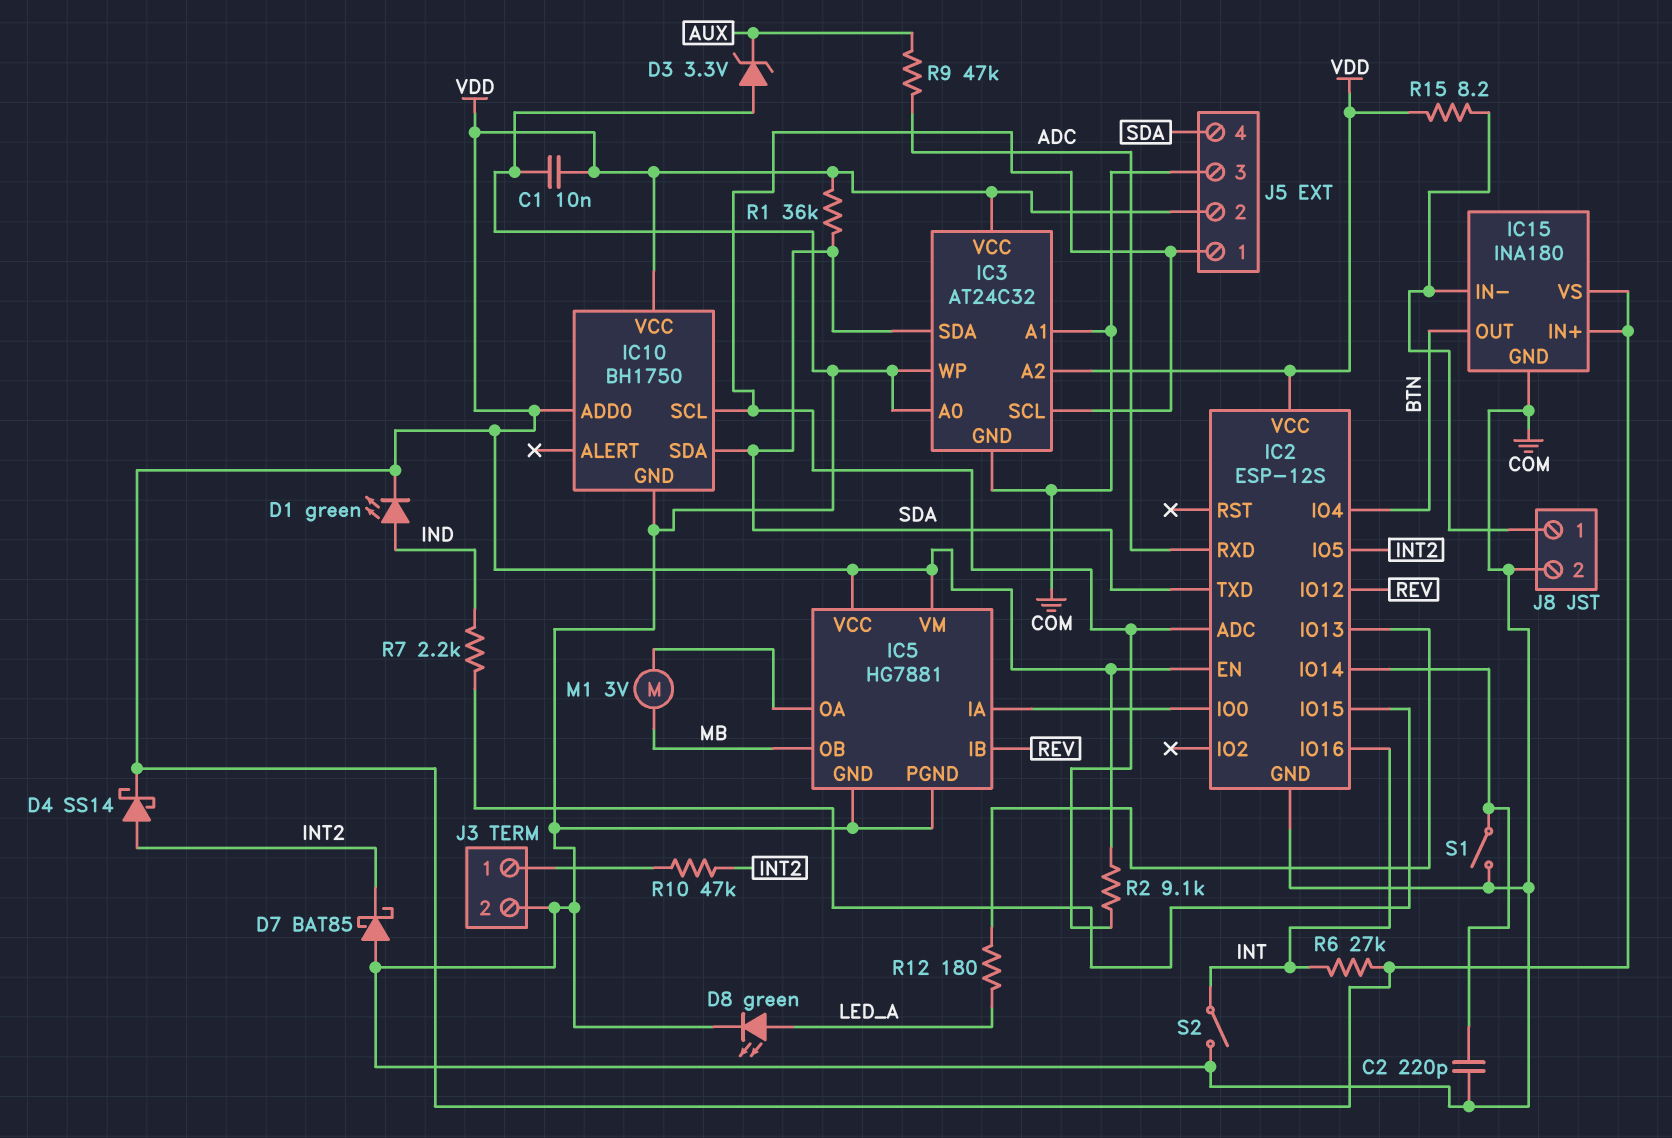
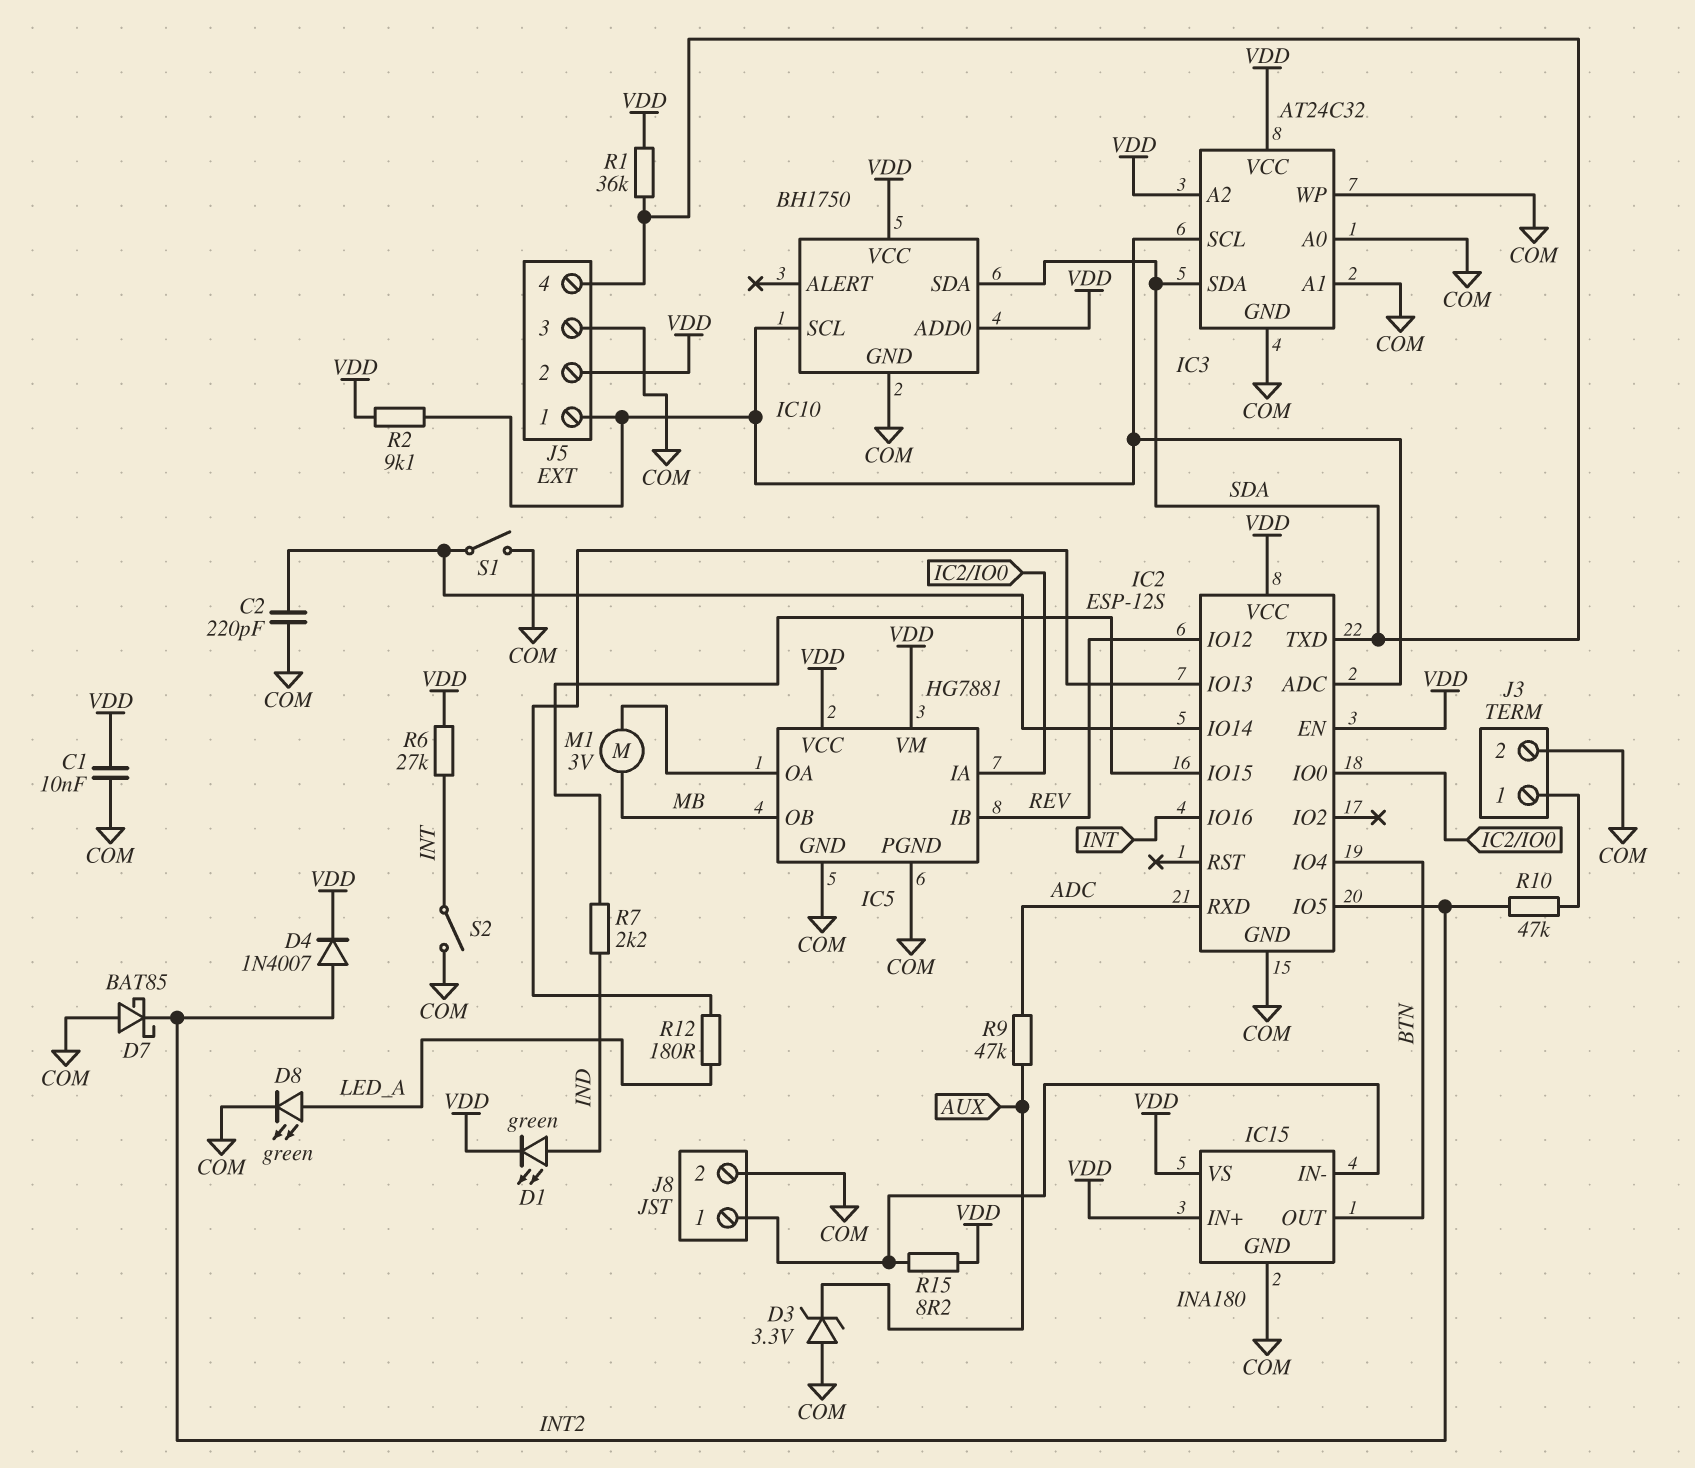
D4: schottky SS14 (A INT2, K VDD) -> diode 1N4007 (A INT2, K VDD)

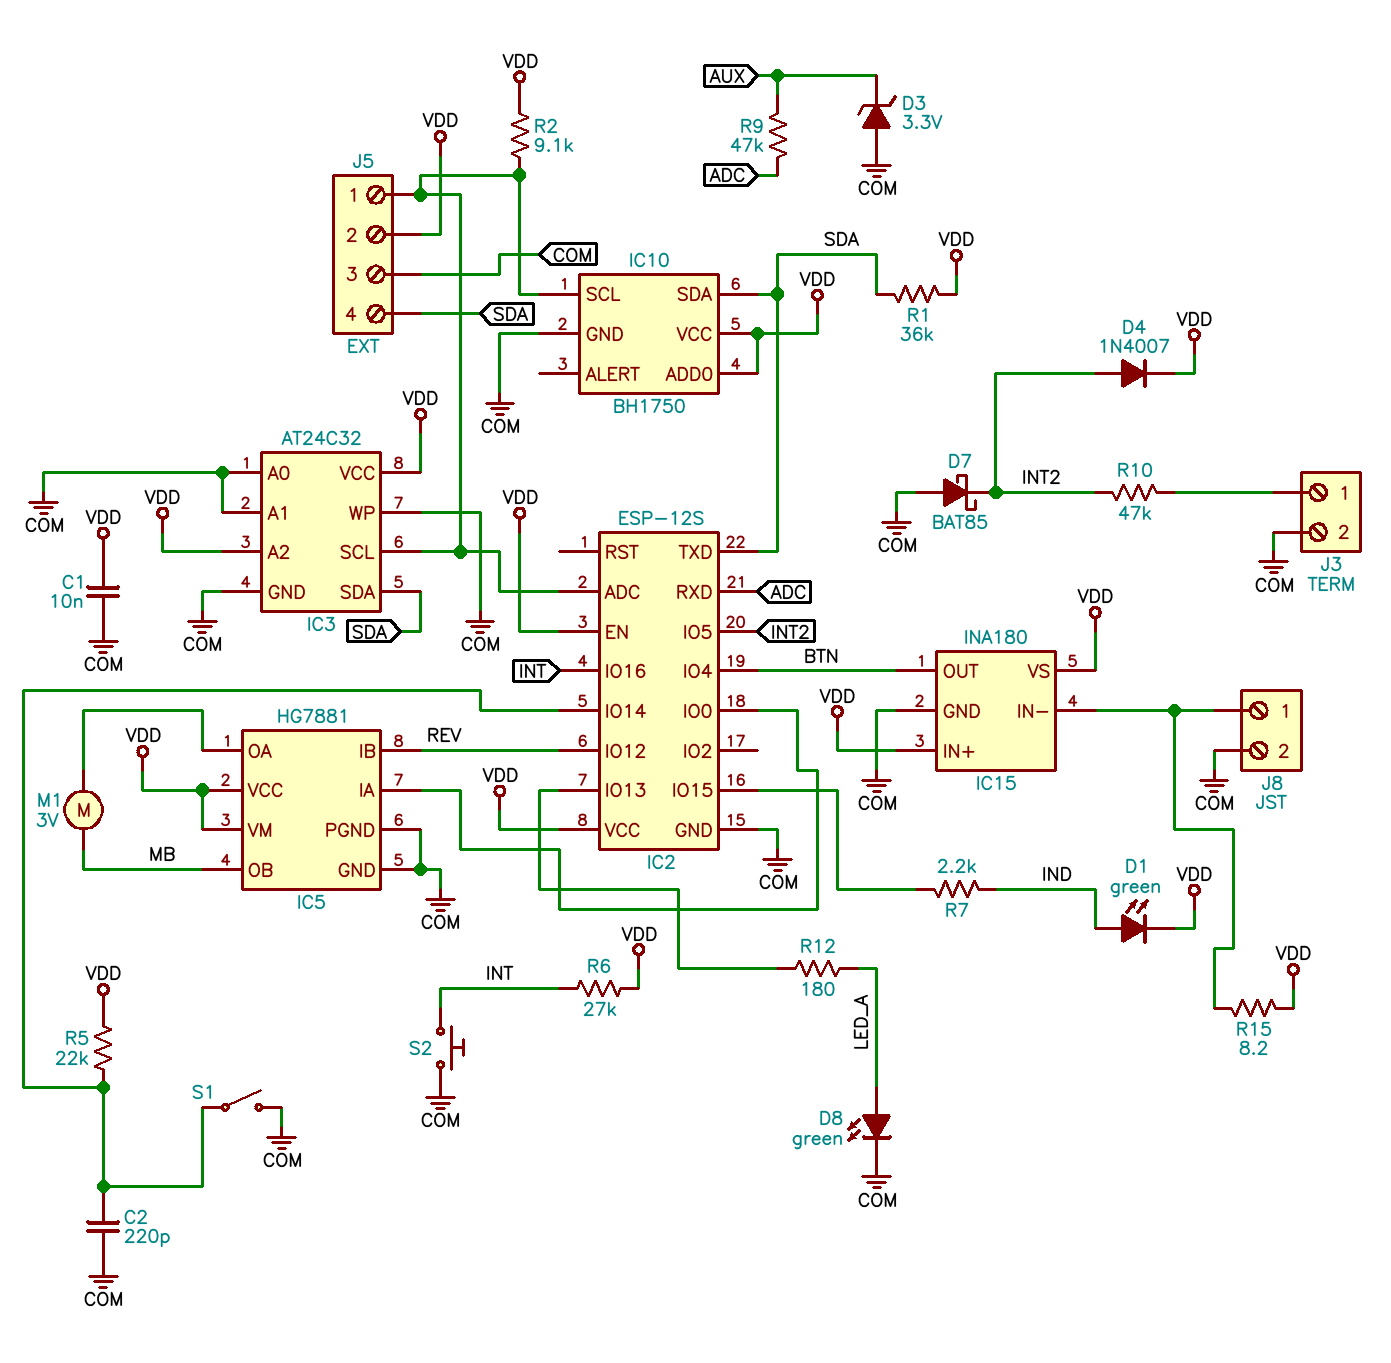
R5: none -> 22k (IC2/IO14, VDD)
S2: switch (COM, INT) -> button (COM, INT)

